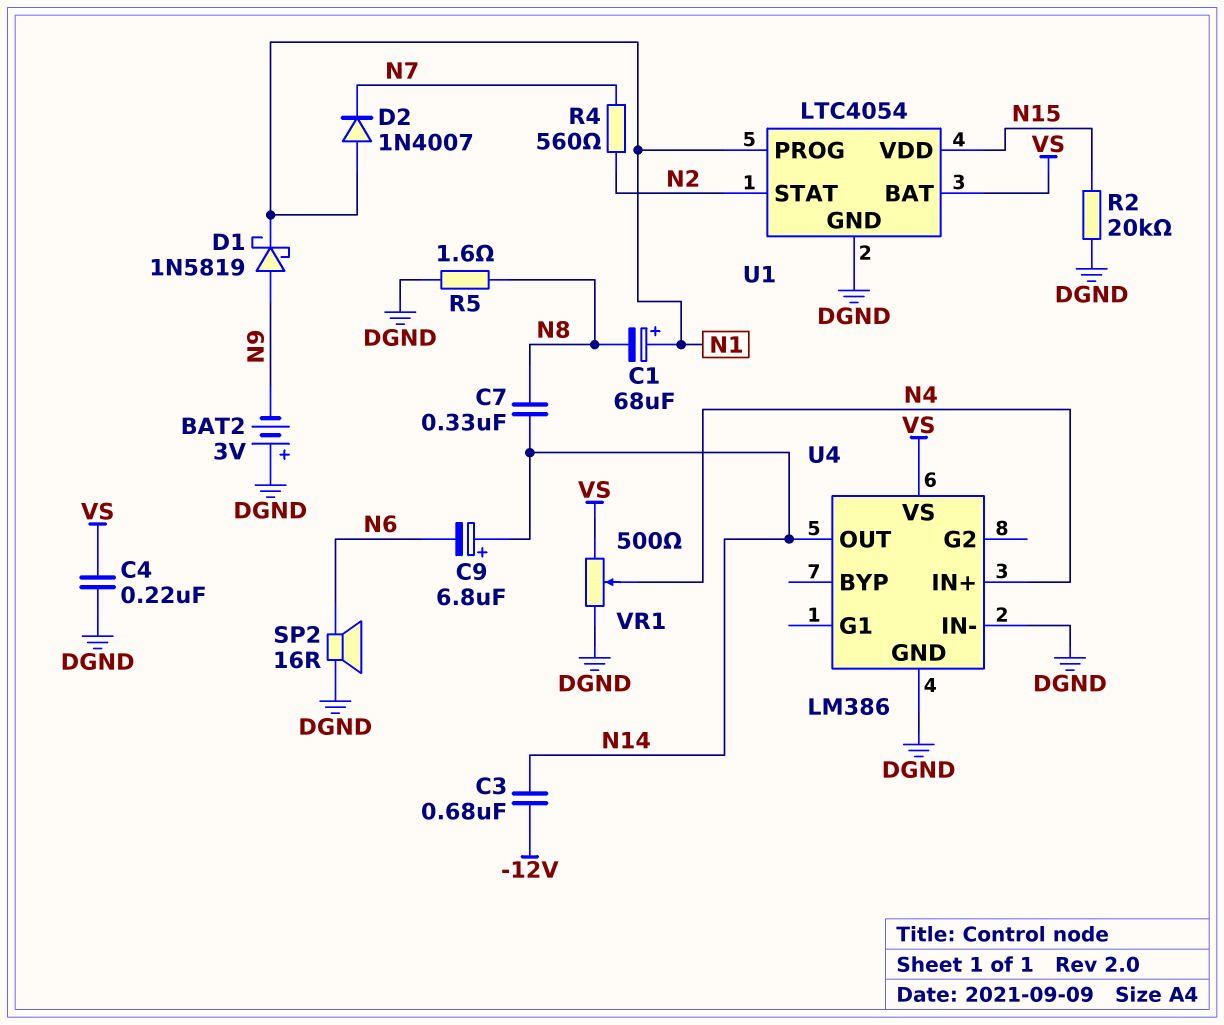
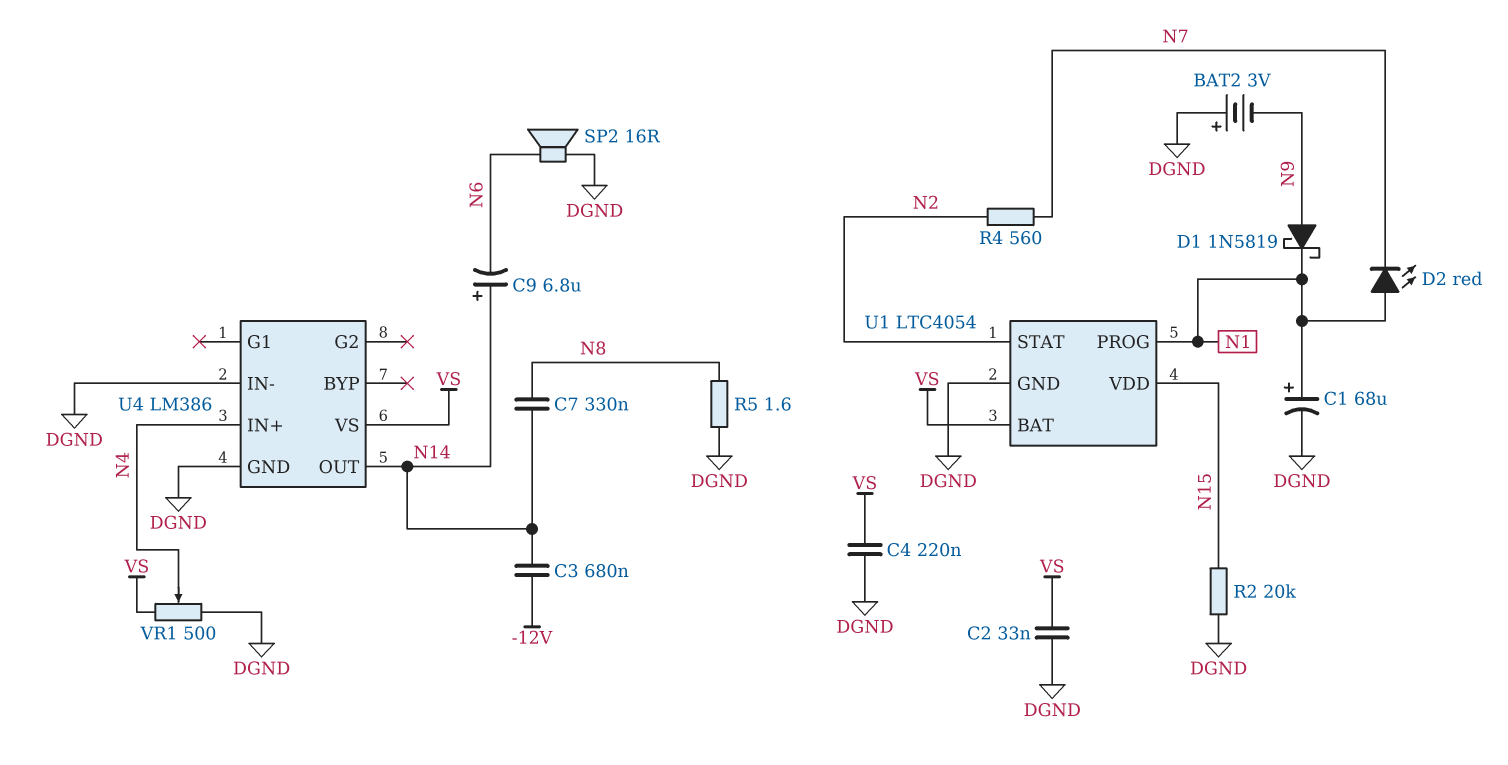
C1: 68uF (plus N1, minus N8) -> 68uF (plus N1, minus DGND)
C2: none -> 33nF (DGND, VS)
D2: diode 1N4007 (A N1, K N7) -> LED red (A N1, K N7)

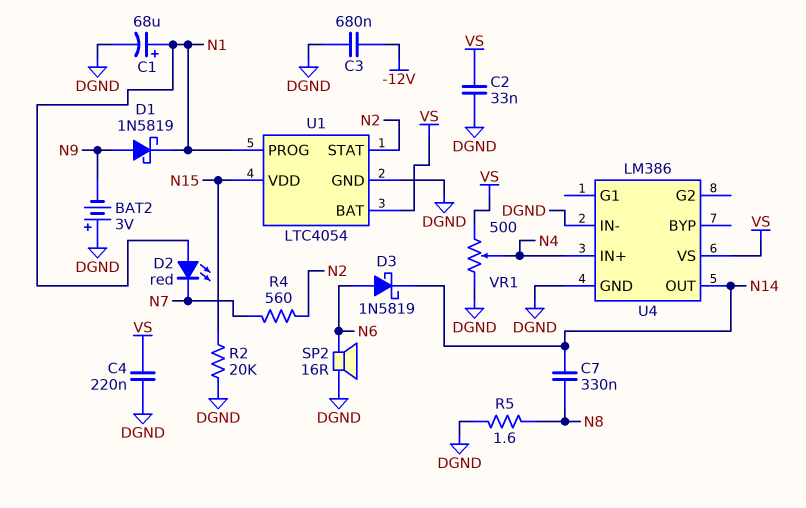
C3: 680nF (-12V, N14) -> 680nF (-12V, DGND)
C9: 6.8uF (plus N14, minus N6) -> none
D3: none -> schottky 1N5819 (A N6, K N14)

